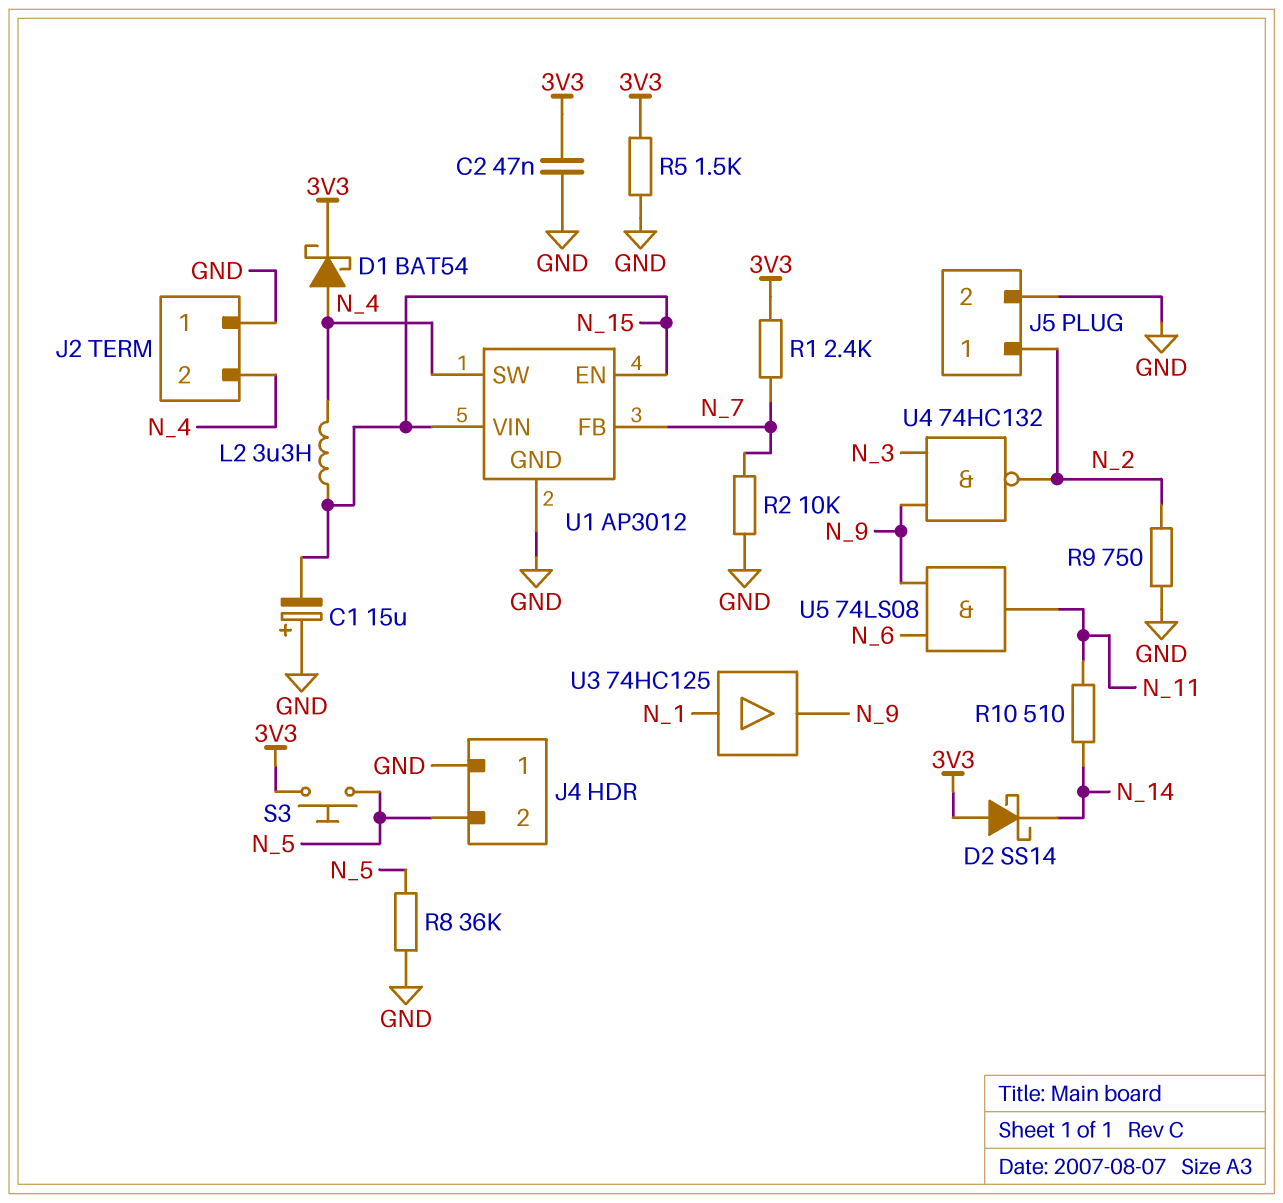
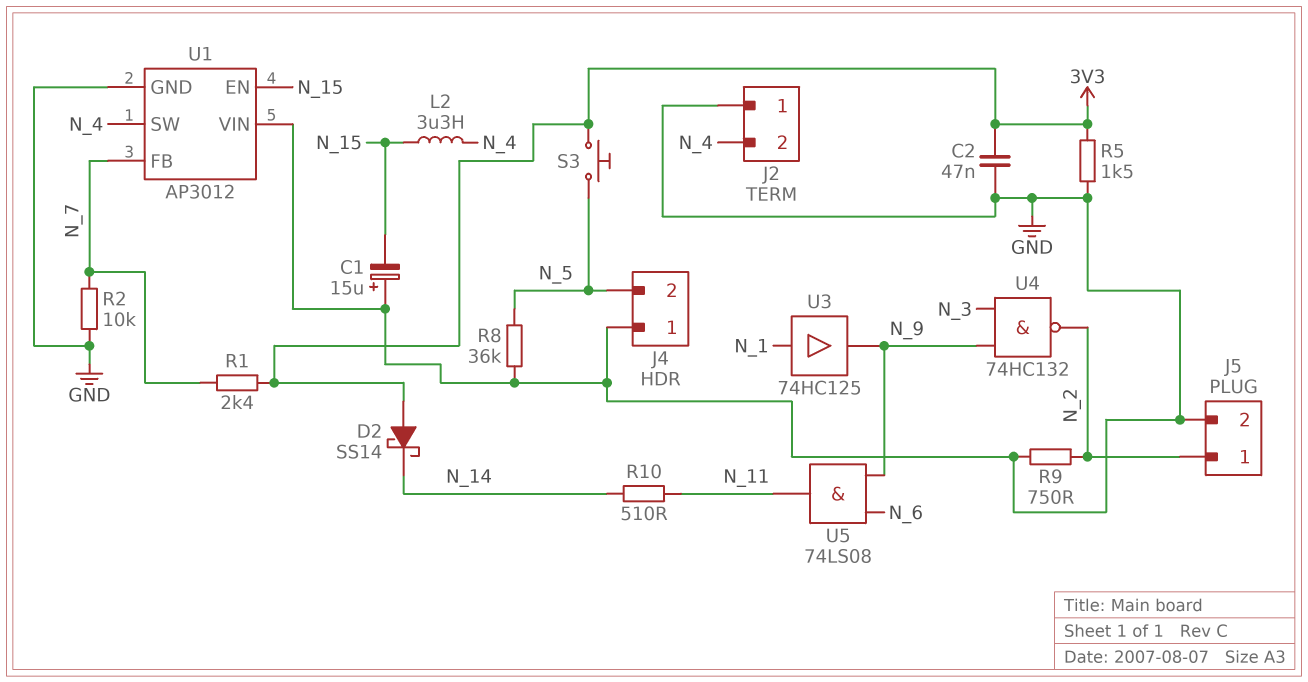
D1: schottky BAT54 (A N_4, K 3V3) -> none
U1 pin VIN: N_15 -> GND

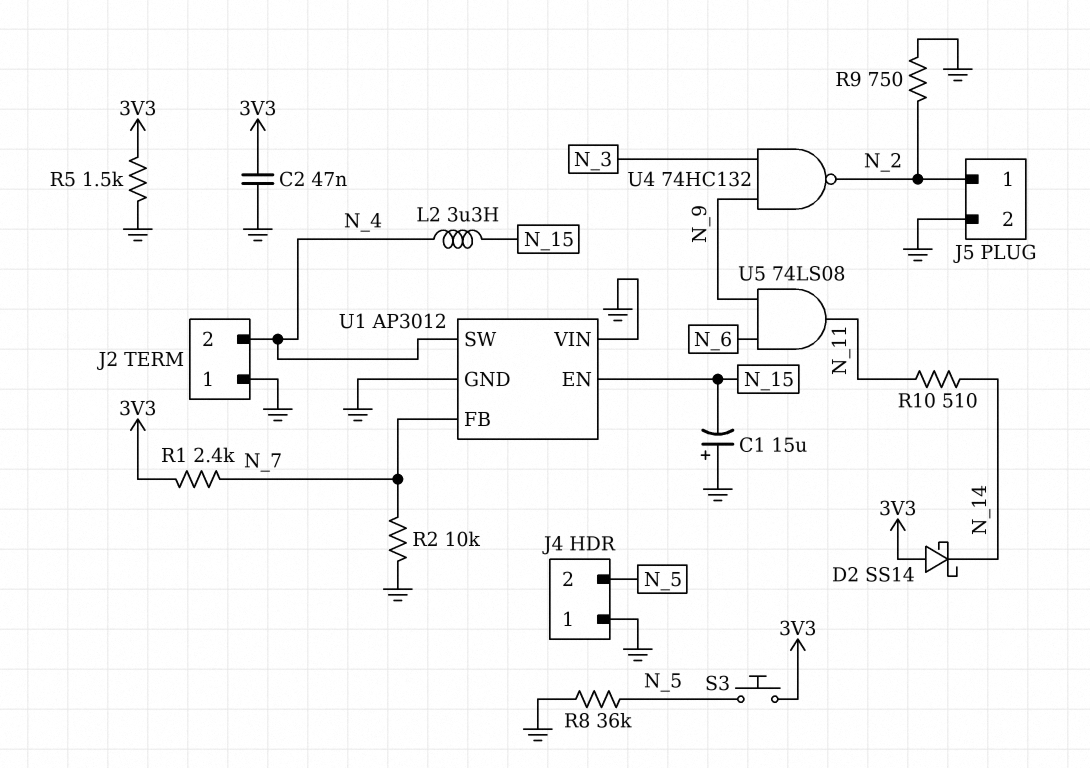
U3: buffer 74HC125 (in N_1, out N_9) -> none

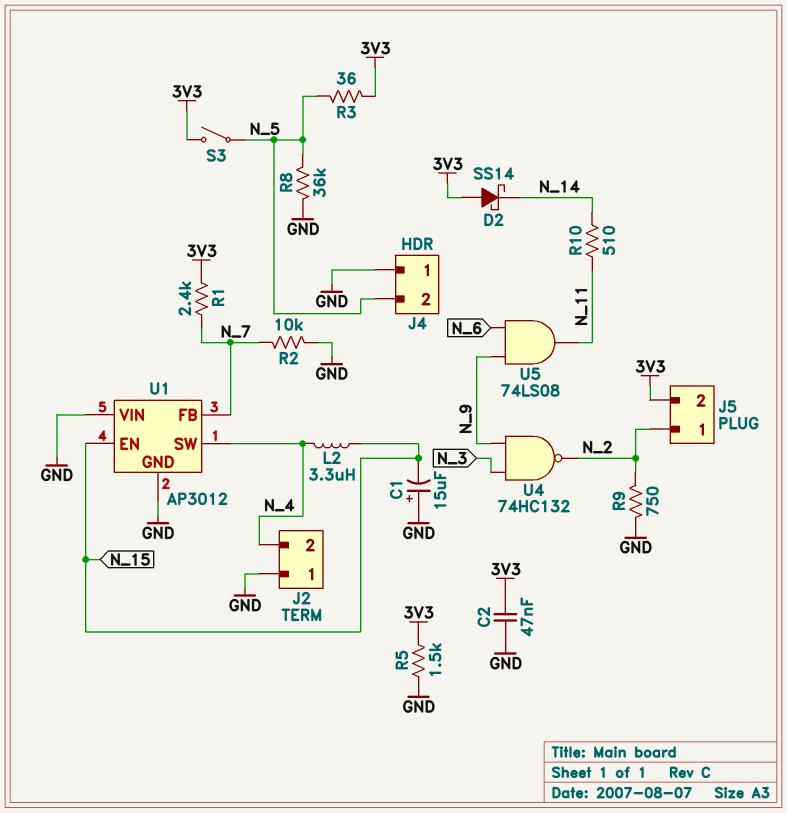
J5 pin 2: GND -> 3V3
R3: none -> 36 (3V3, N_5)
S3: button (3V3, N_5) -> switch (3V3, N_5)

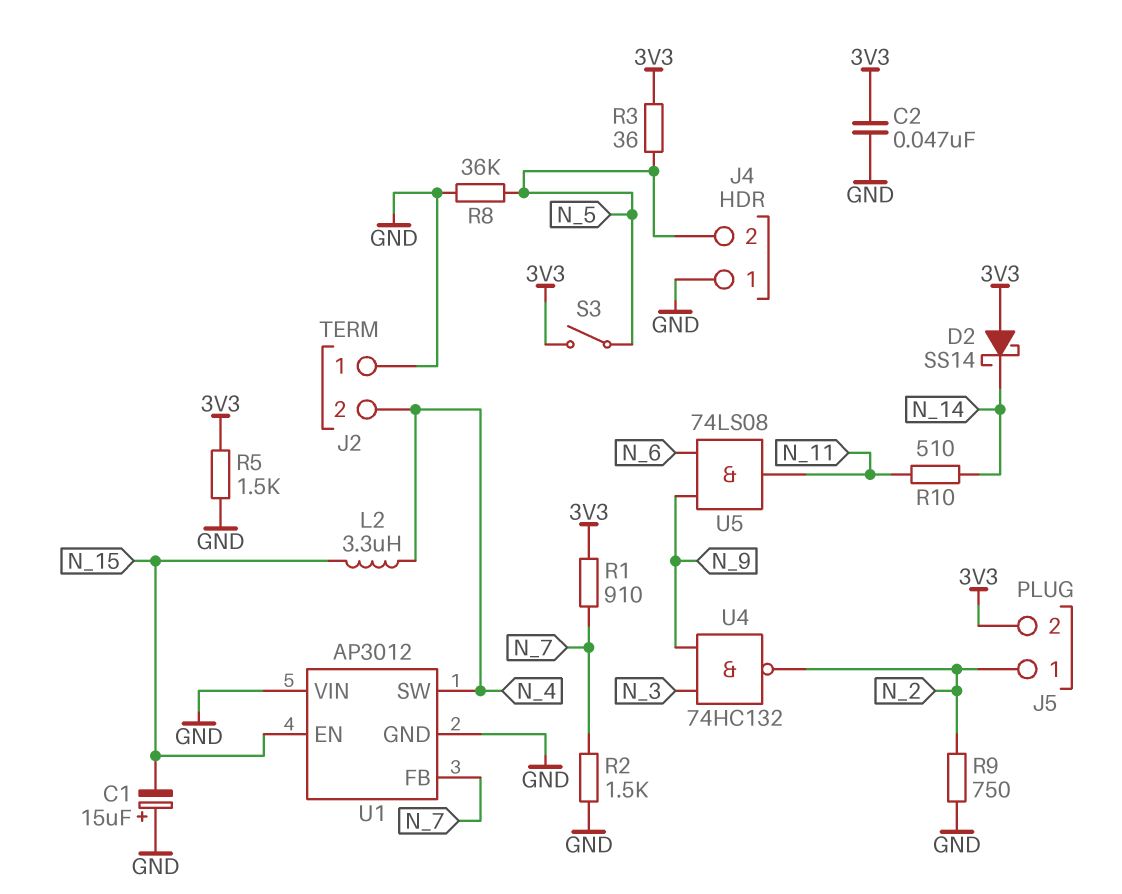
R1: 2.4k (3V3, N_7) -> 910 (3V3, N_7)
R2: 10k (GND, N_7) -> 1.5k (GND, N_7)

